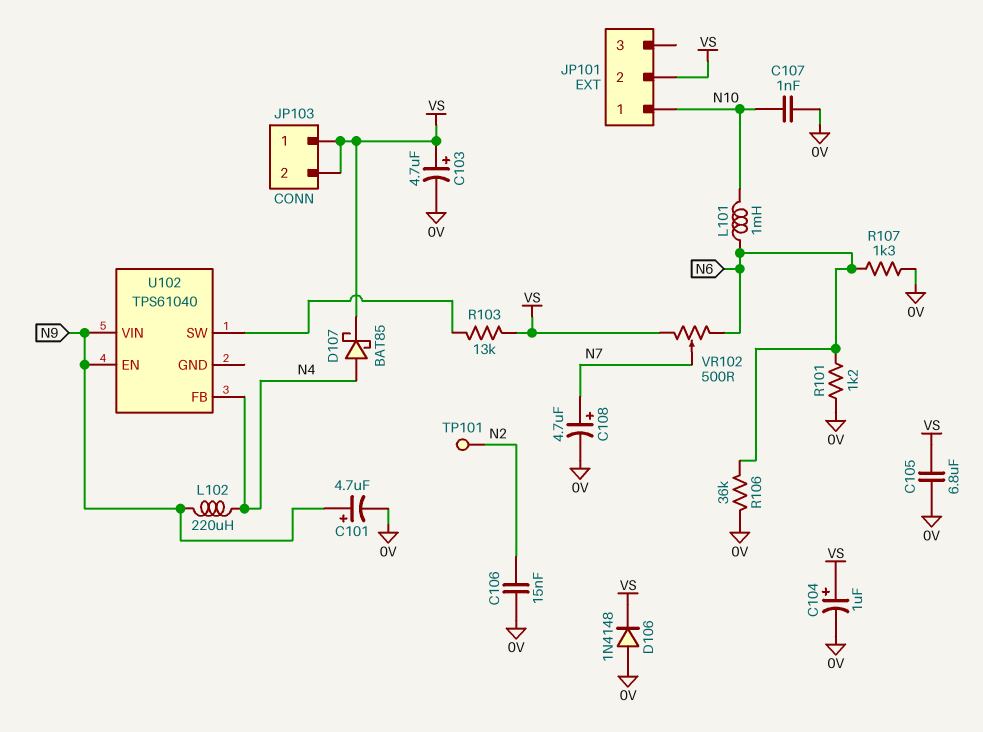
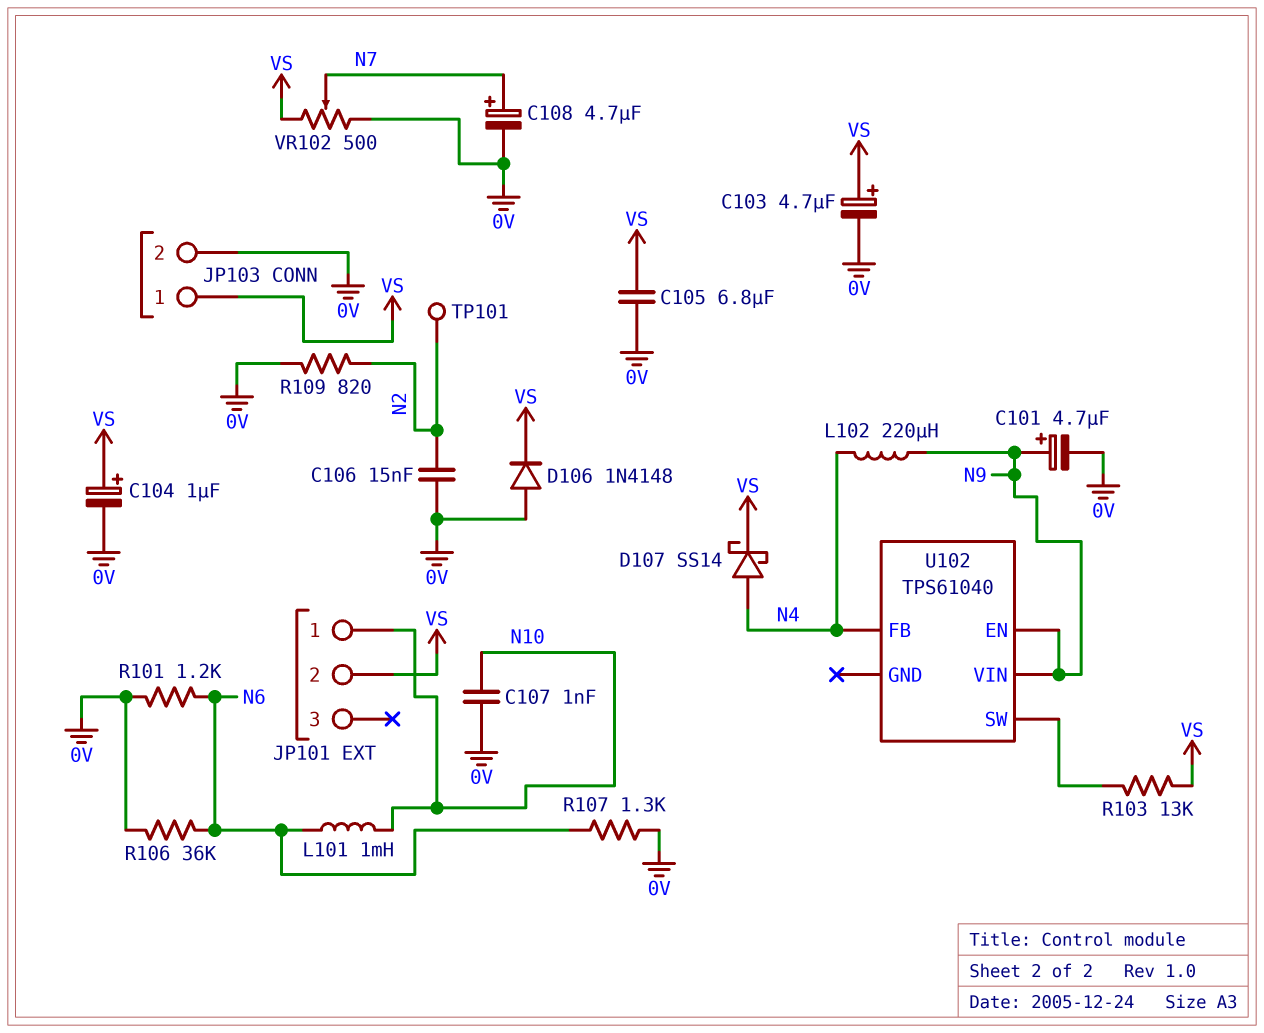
D107: schottky BAT85 (A N4, K VS) -> schottky SS14 (A N4, K VS)
JP103 pin 2: VS -> 0V
R109: none -> 820 (0V, N2)
VR102: 500 (N6, VS, wiper N7) -> 500 (0V, VS, wiper N7)

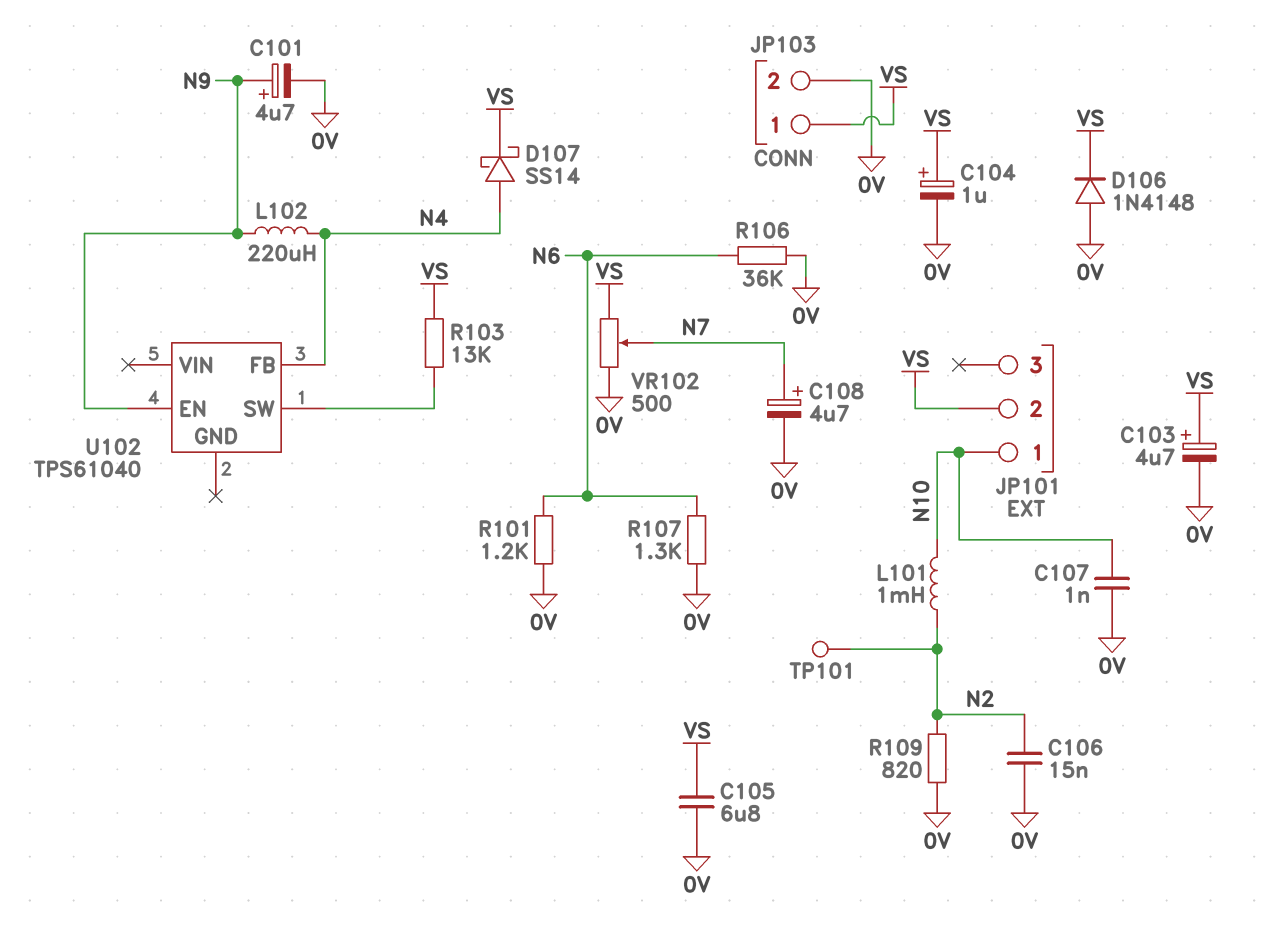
L101: 1mH (N6, N10) -> 1mH (N2, N10)
U102 pin VIN: N9 -> none

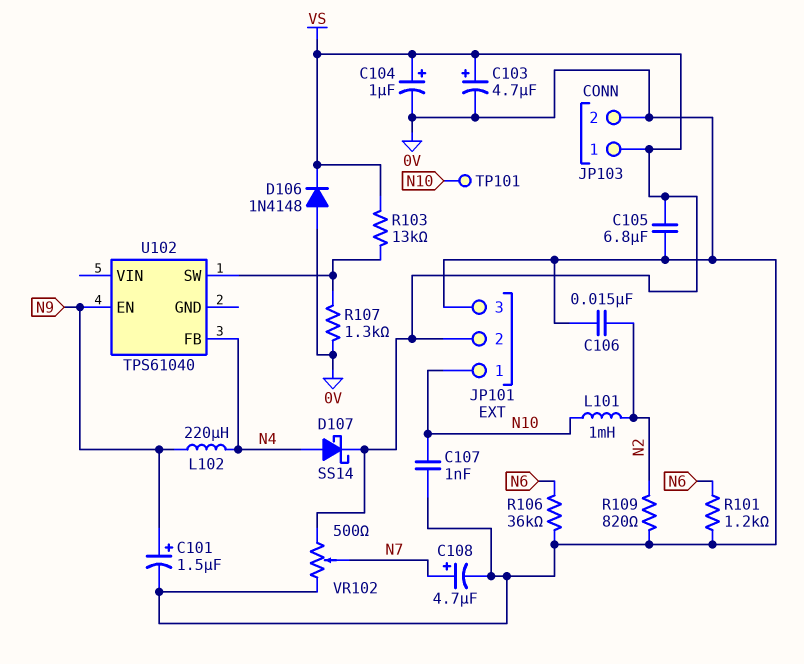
C101: 4.7uF (plus N9, minus 0V) -> 1.5uF (plus N9, minus 0V)
JP101 pin 3: none -> 0V
R107: 1.3k (0V, N6) -> 1.3k (0V, U102/SW)
TP101: test point (N2) -> test point (N10)

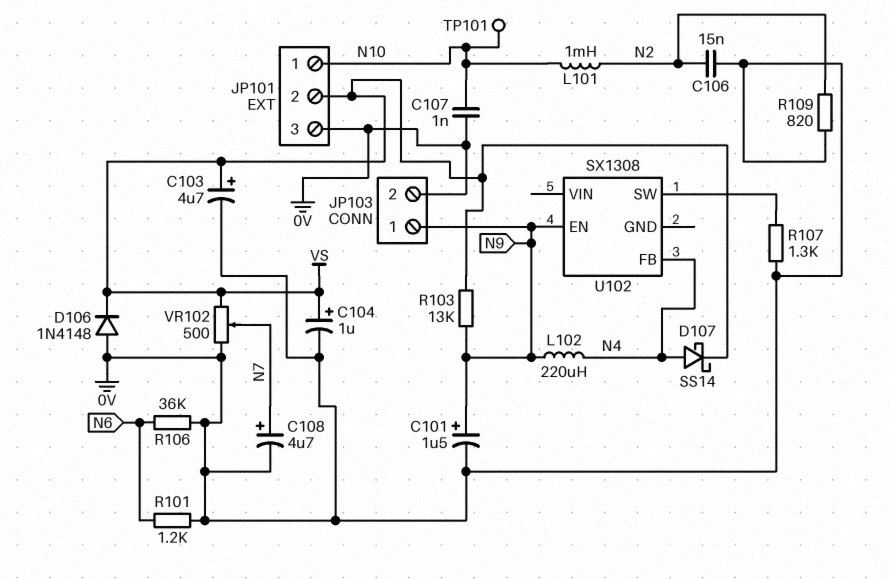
C105: 6.8uF (0V, VS) -> none
JP103 pin 1: VS -> N9
R103: 13k (U102/SW, VS) -> 13k (N9, VS)
U102: TPS61040 -> SX1308

